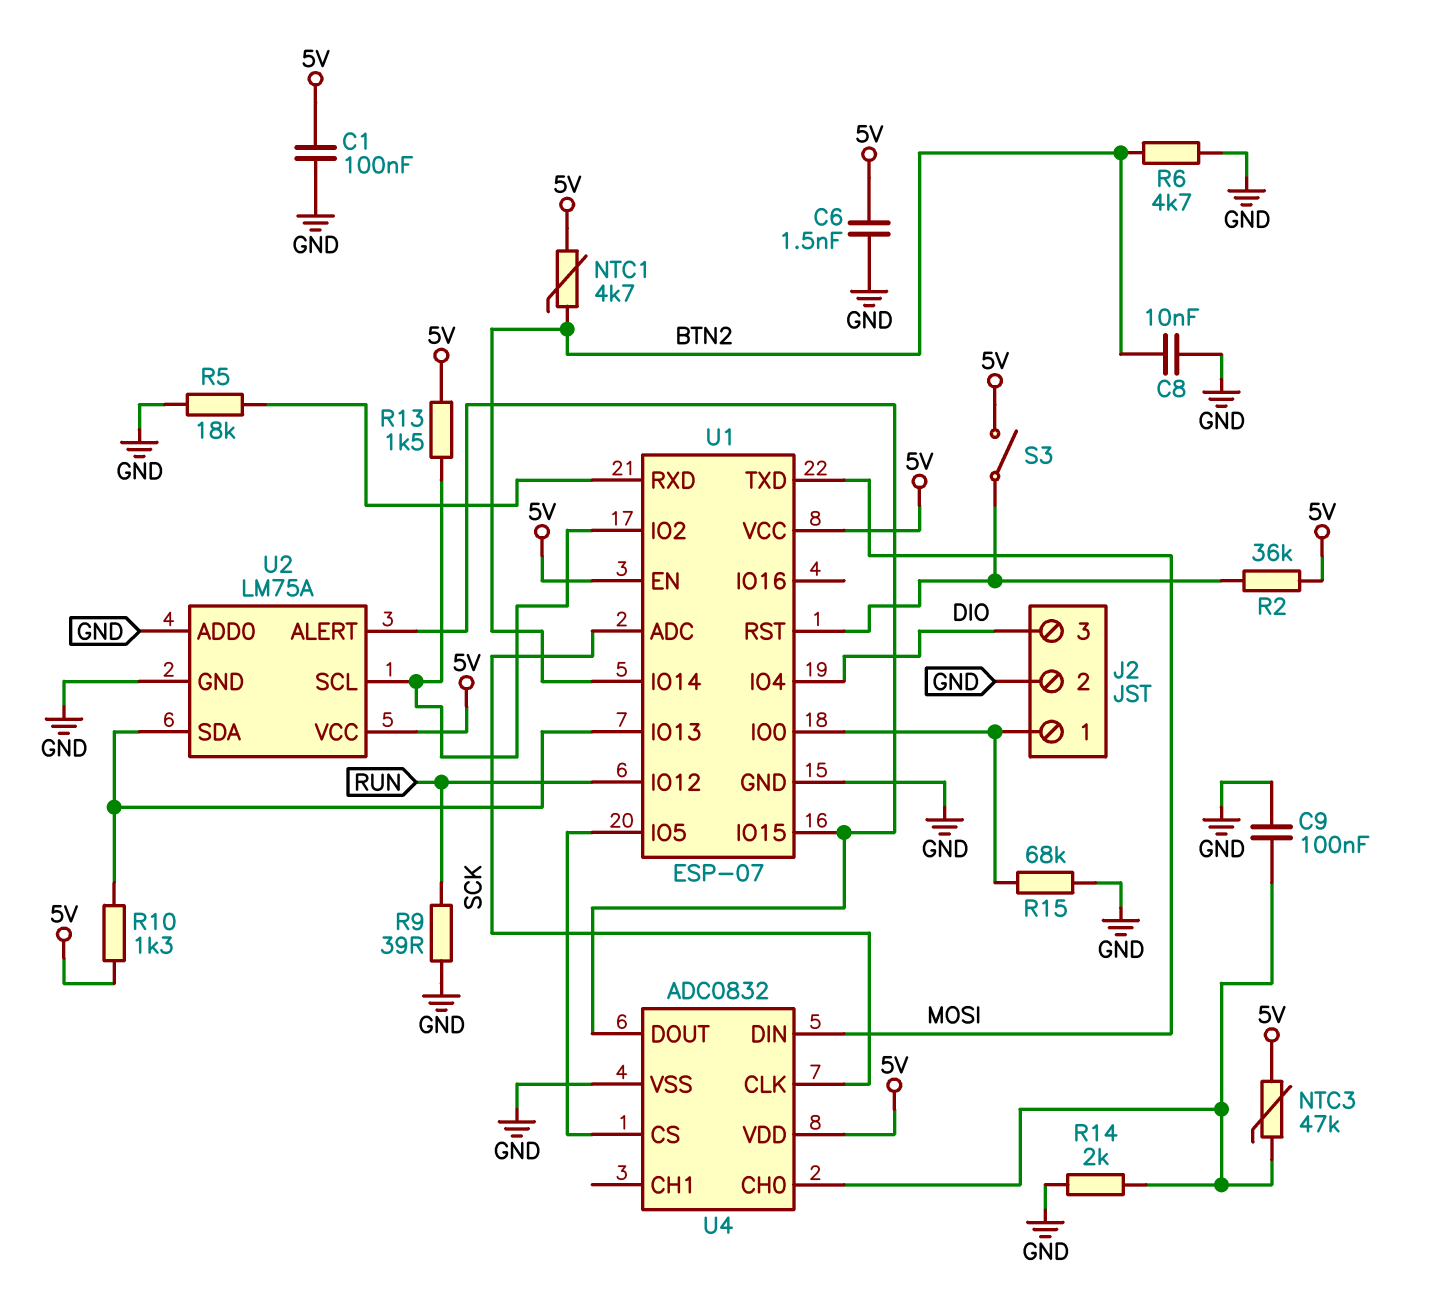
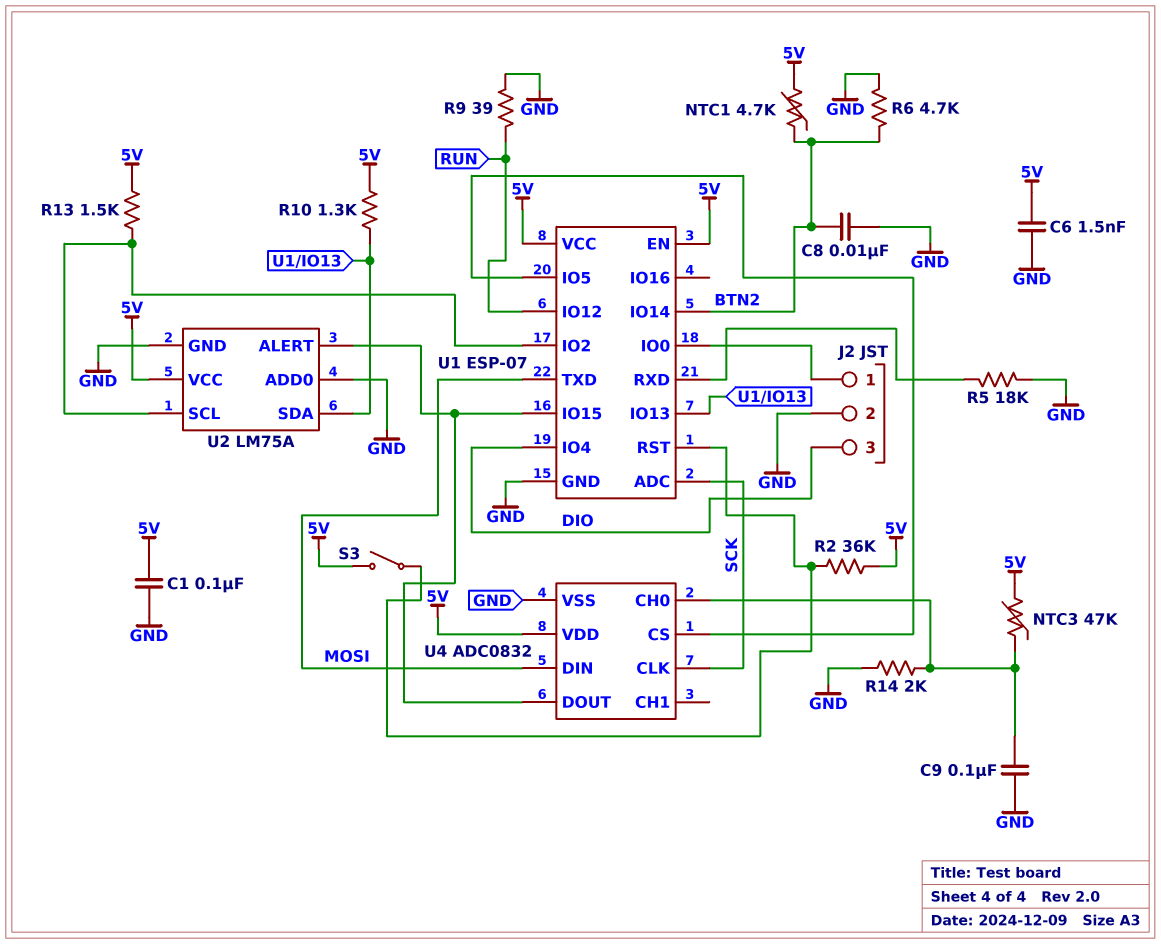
R15: 68k (GND, J2/1) -> none

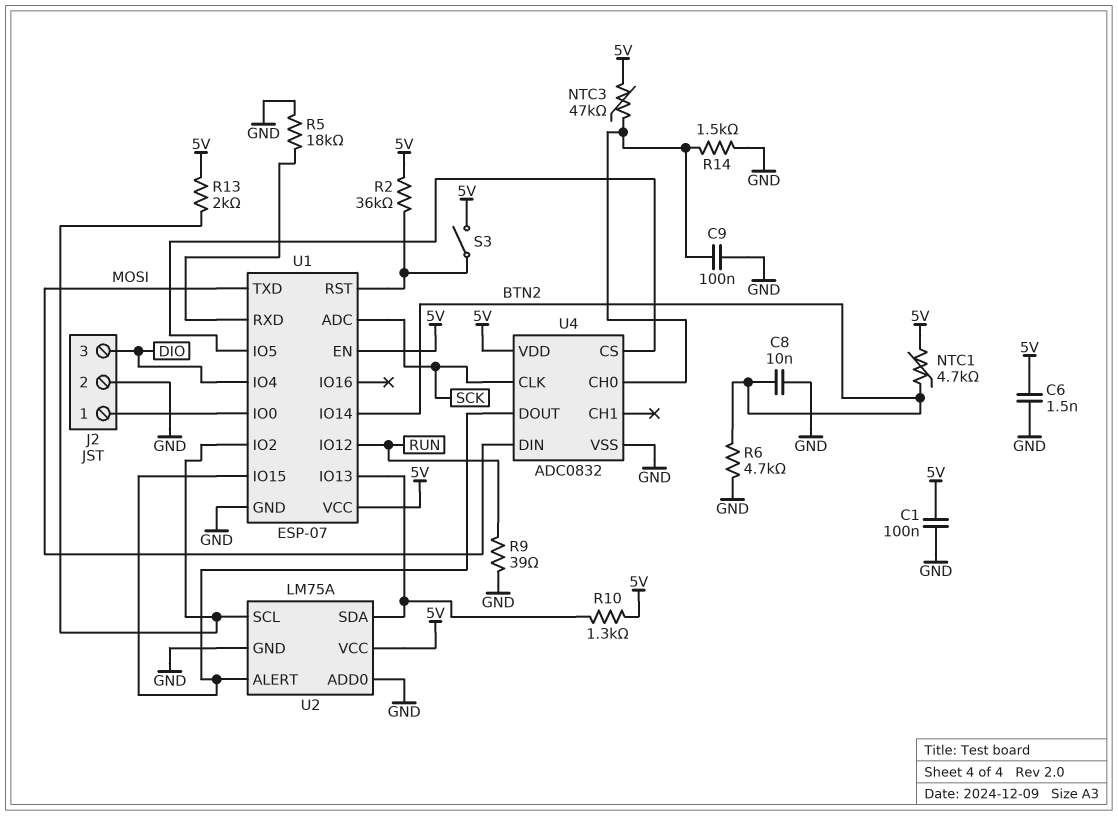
R13: 1.5k (5V, U1/IO2) -> 2k (5V, U1/IO2)
R14: 2k (GND, U4/CH0) -> 1.5k (GND, U4/CH0)

